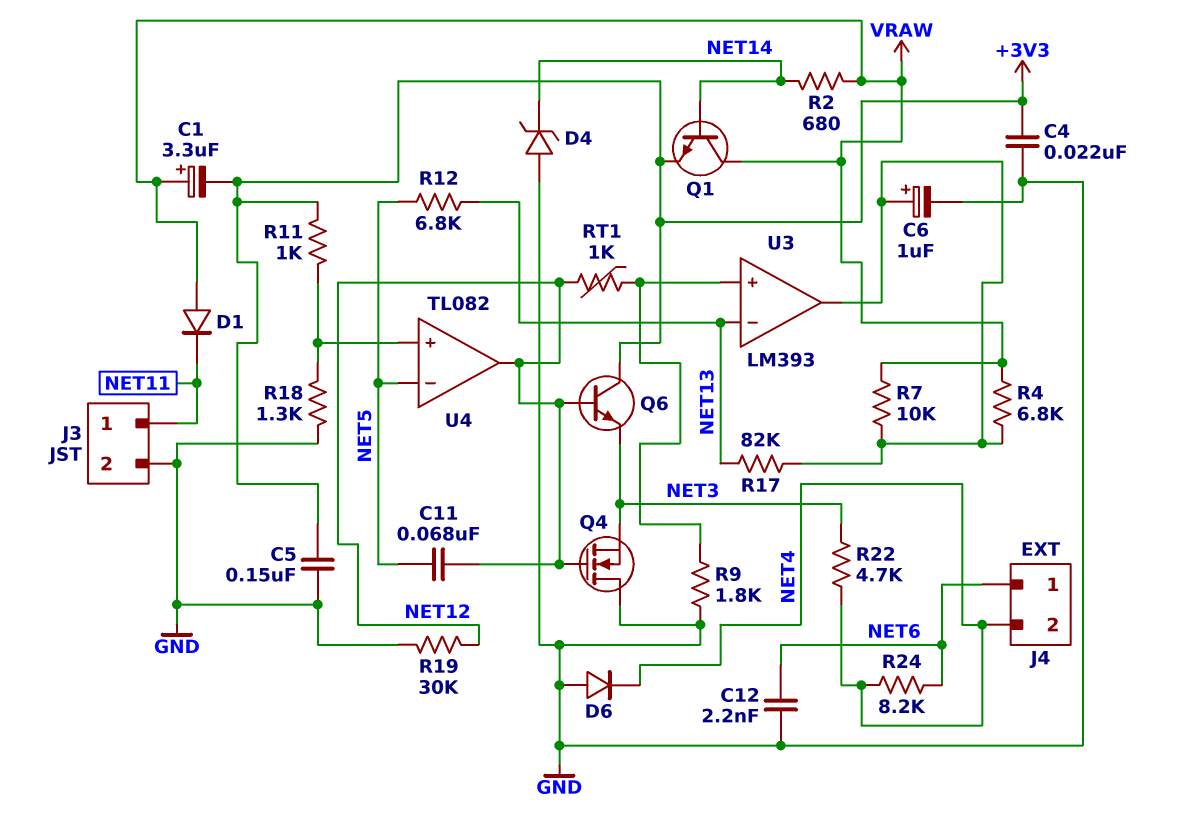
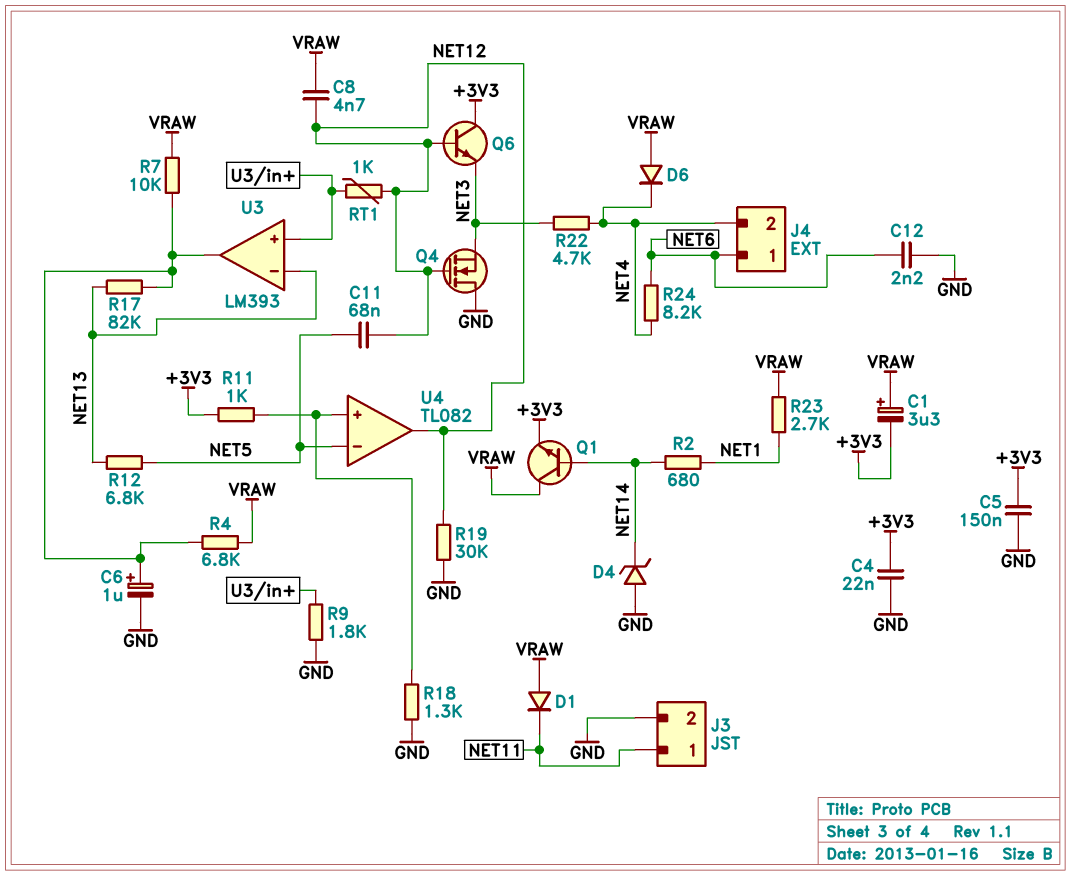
C8: none -> 4.7nF (NET12, VRAW)
D6: diode (A GND, K NET4) -> diode (A VRAW, K NET4)
R2: 680 (NET14, VRAW) -> 680 (NET1, NET14)
R23: none -> 2.7k (NET1, VRAW)

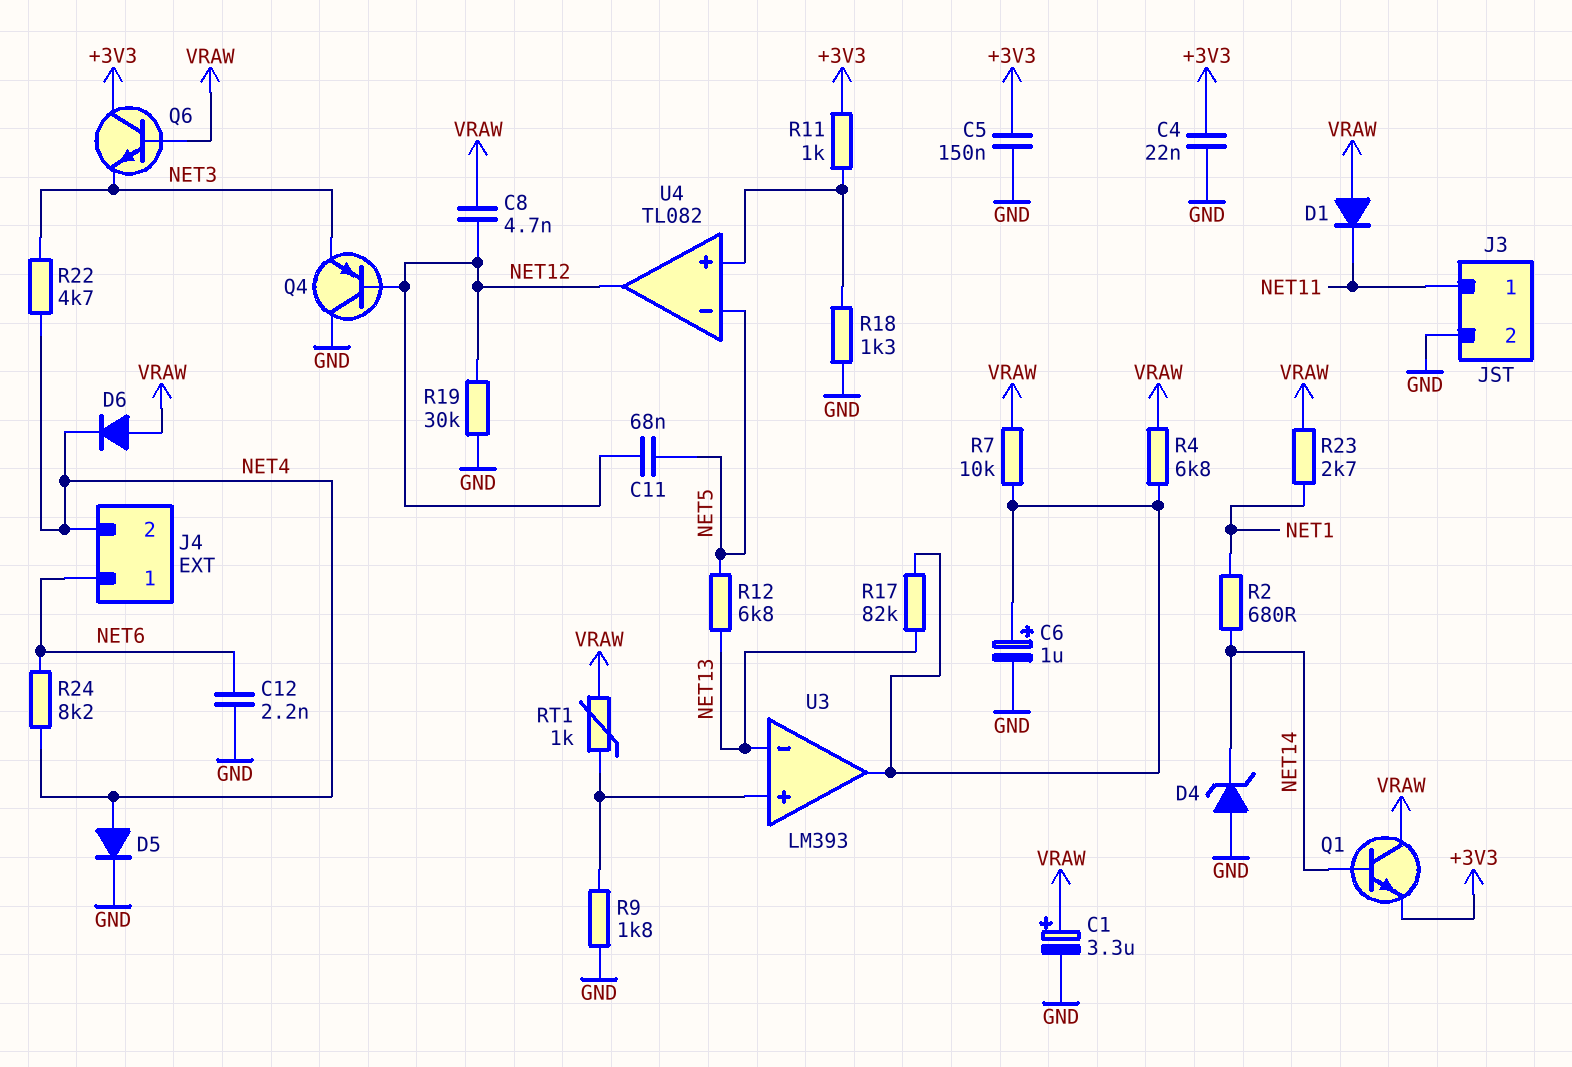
C1: 3.3uF (plus VRAW, minus +3V3) -> 3.3uF (plus VRAW, minus GND)
D5: none -> diode (A NET4, K GND)
Q4: NMOS (G NET12, D GND, S NET3) -> PNP (B NET12, C GND, E NET3)
Q6: NPN (B NET12, C +3V3, E NET3) -> NPN (B VRAW, C +3V3, E NET3)
RT1: 1k (NET12, U3/in+) -> 1k (U3/in+, VRAW)

